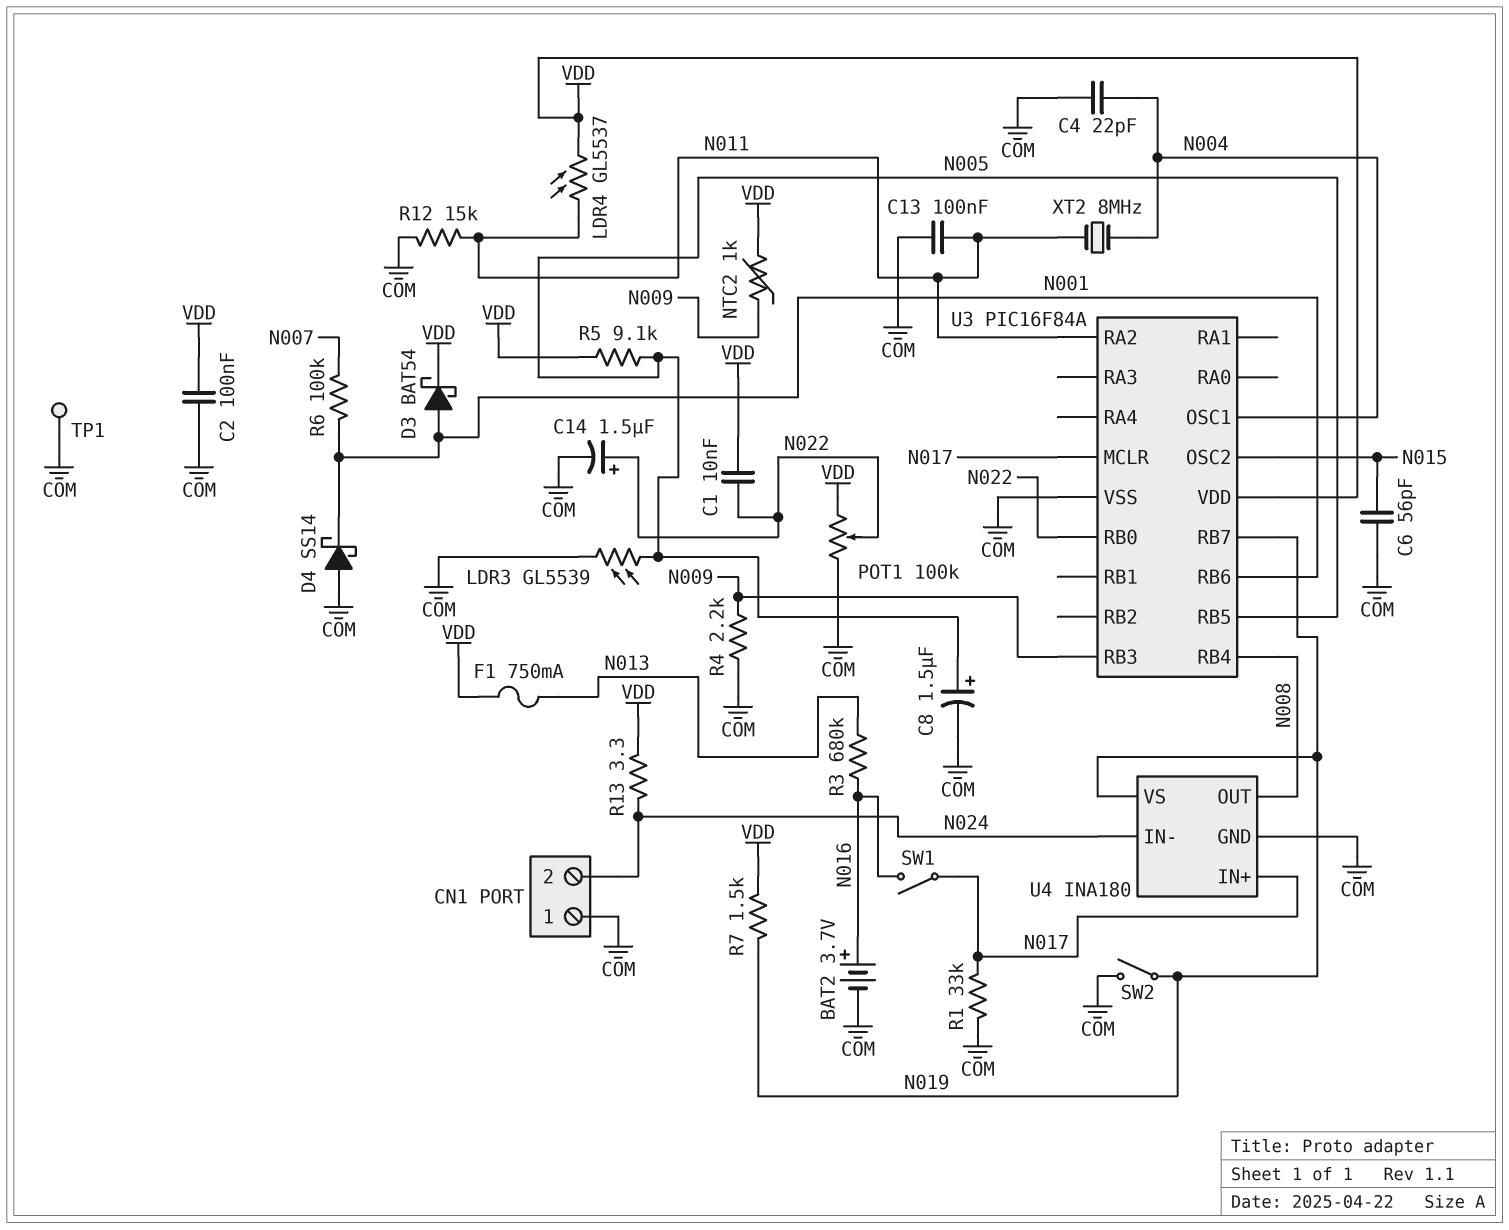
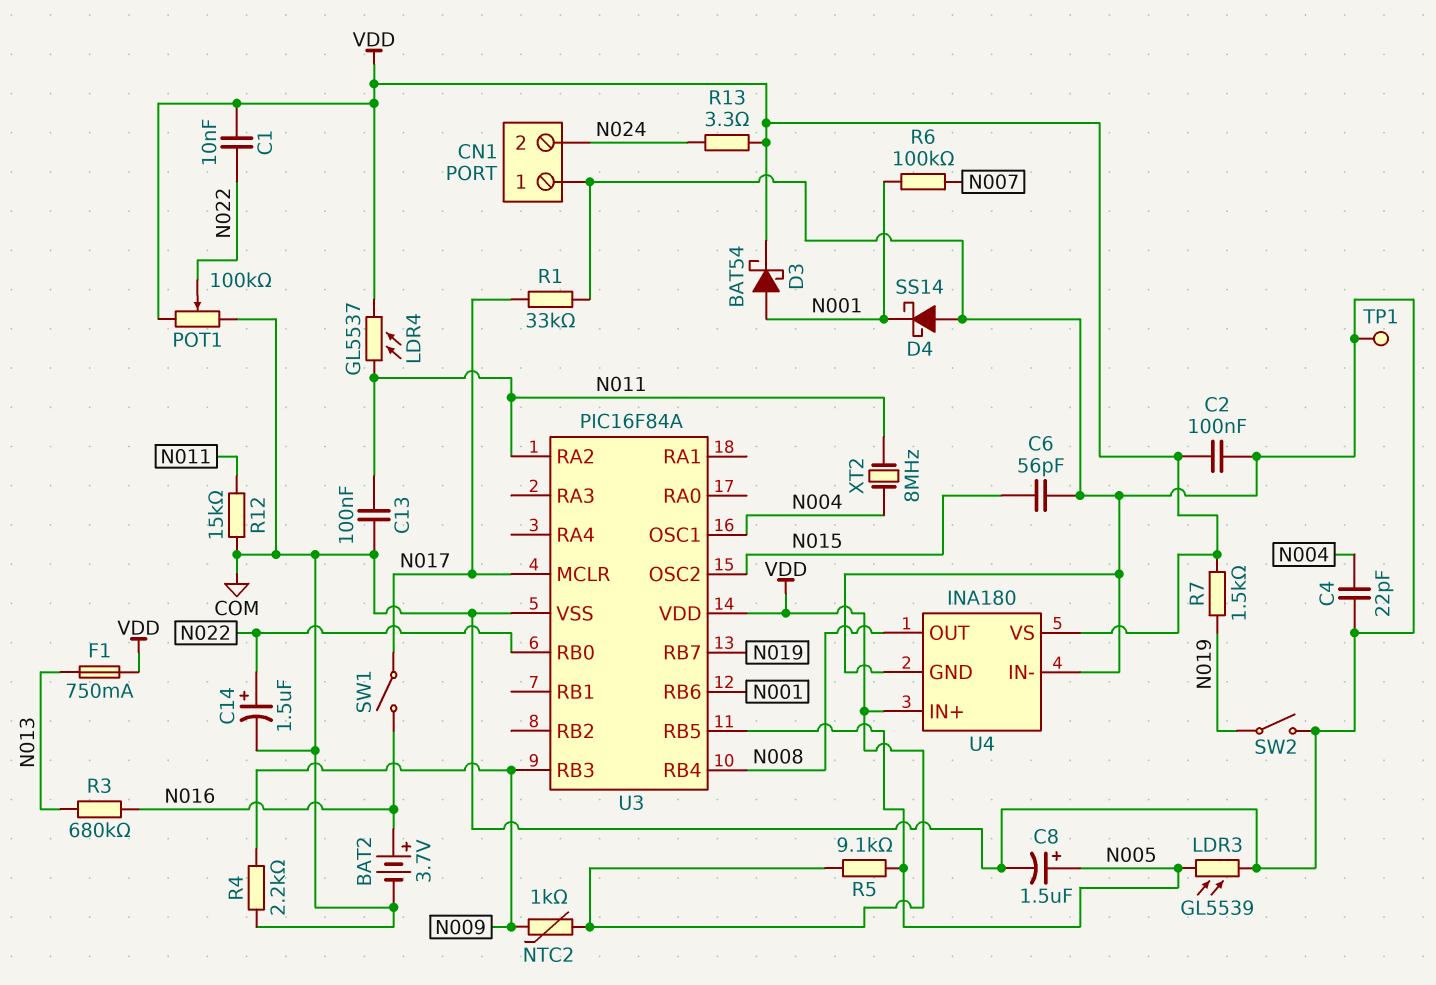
U4 pin IN+: N017 -> VDD
U4 pin IN-: N024 -> COM
U4 pin VS: N019 -> VDD

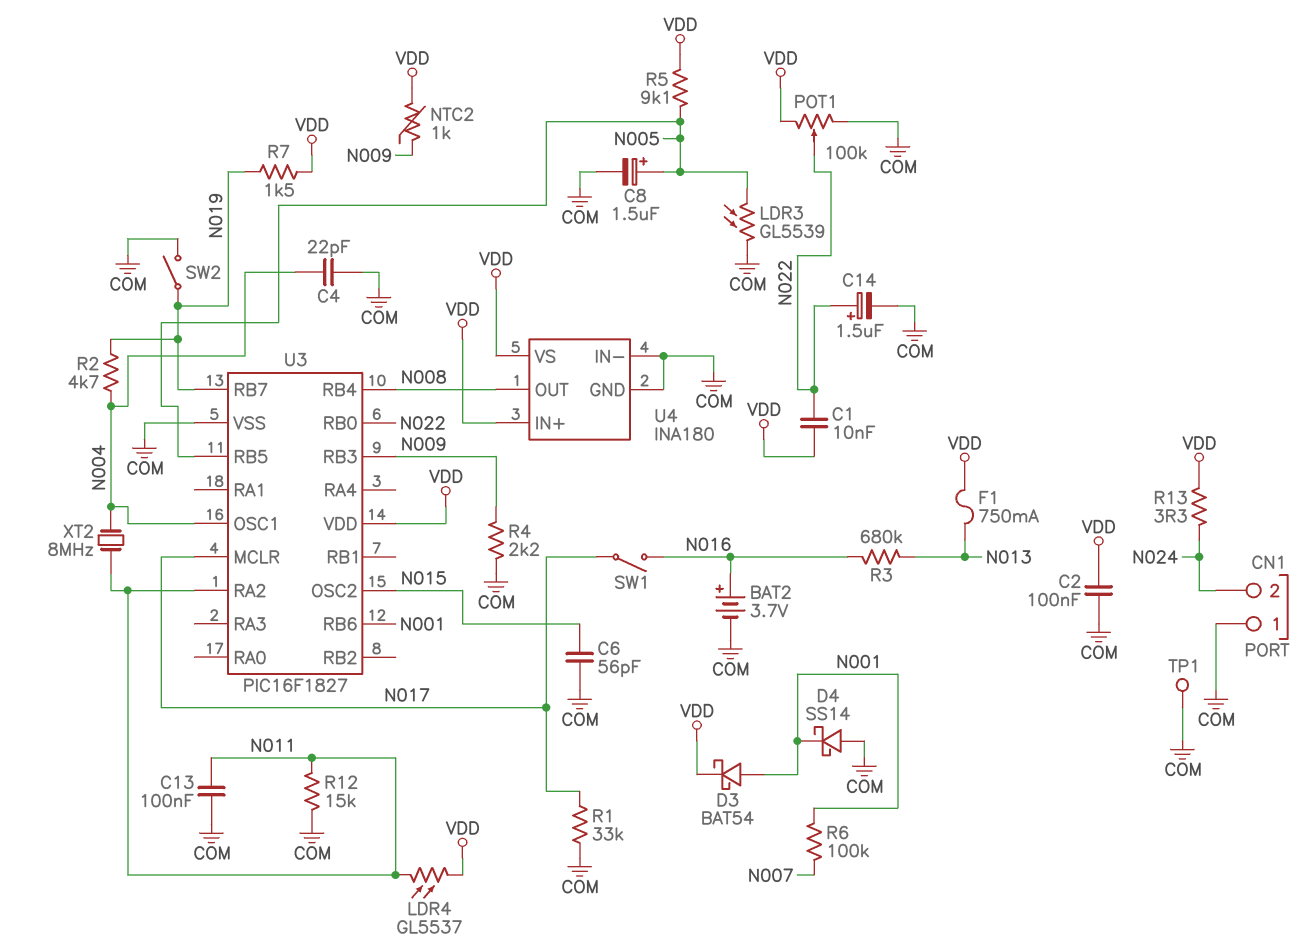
R2: none -> 4.7k (N004, N019)
U3: PIC16F84A -> PIC16F1827

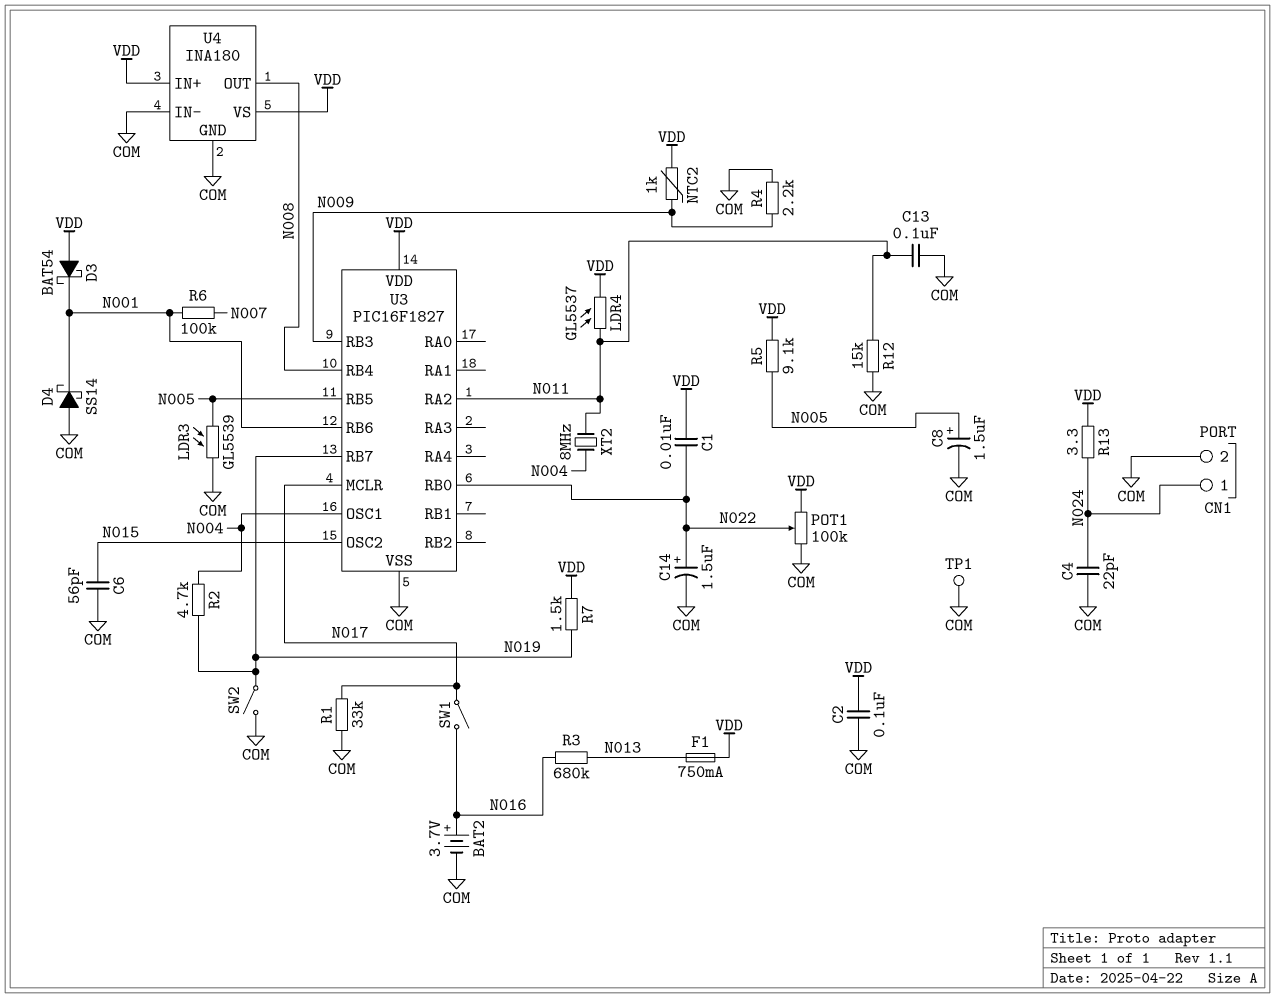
C4: 22pF (COM, N004) -> 22pF (COM, N024)
CN1 pin 1: COM -> N024
CN1 pin 2: N024 -> COM
D3: schottky BAT54 (A N001, K VDD) -> schottky BAT54 (A VDD, K N001)

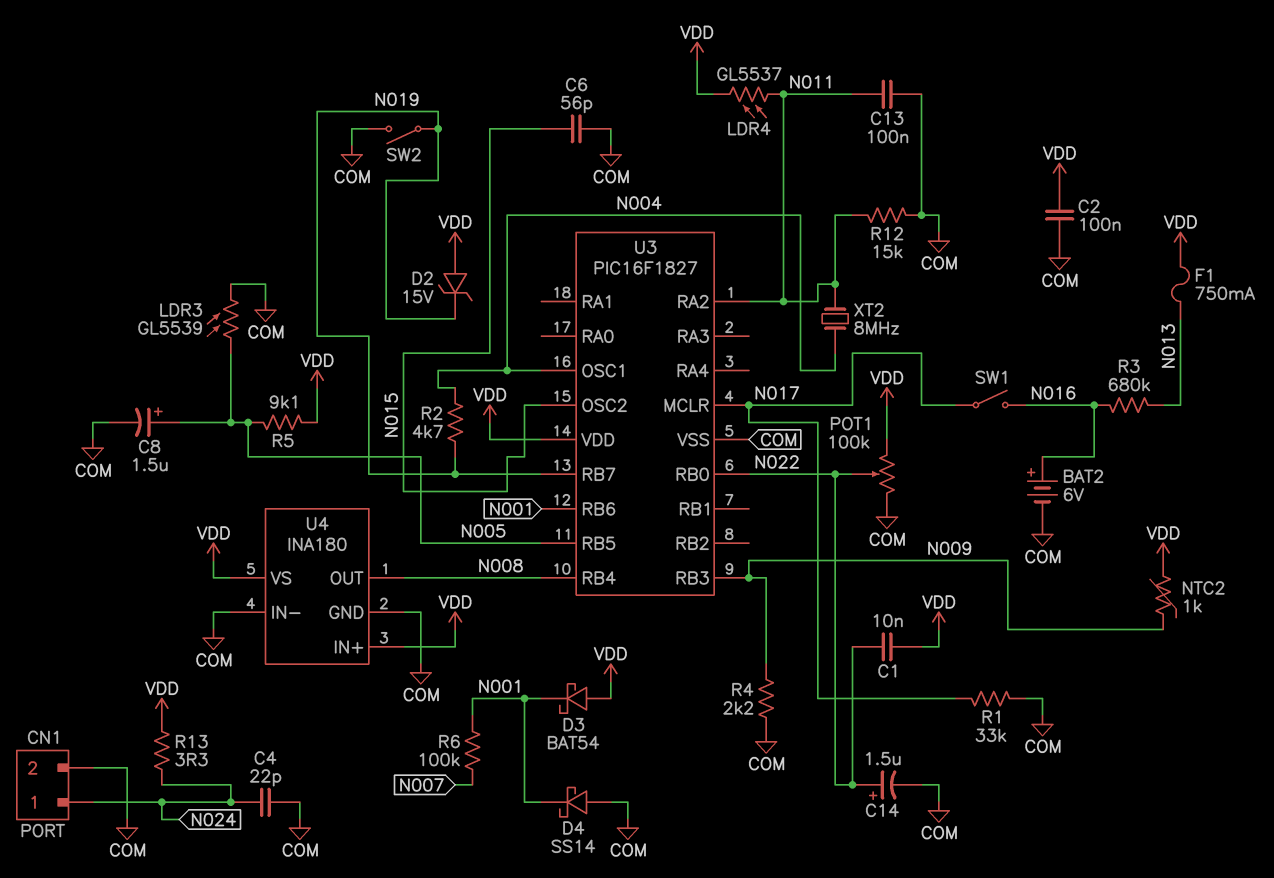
BAT2: 3.7V (plus N016, minus COM) -> 6V (plus N016, minus COM)
D2: none -> zener 15V (A VDD, K N019)
R7: 1.5k (N019, VDD) -> none
TP1: test point (COM) -> none

